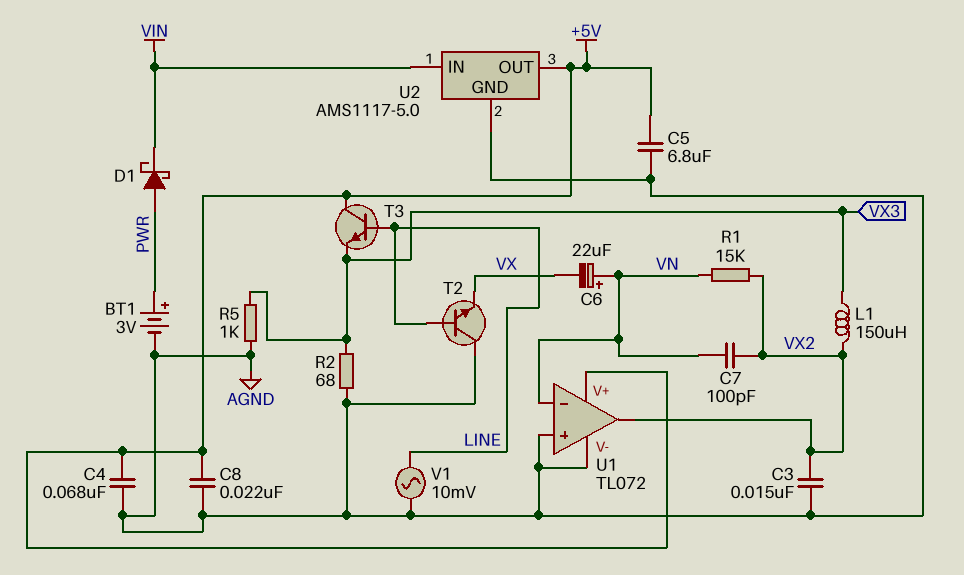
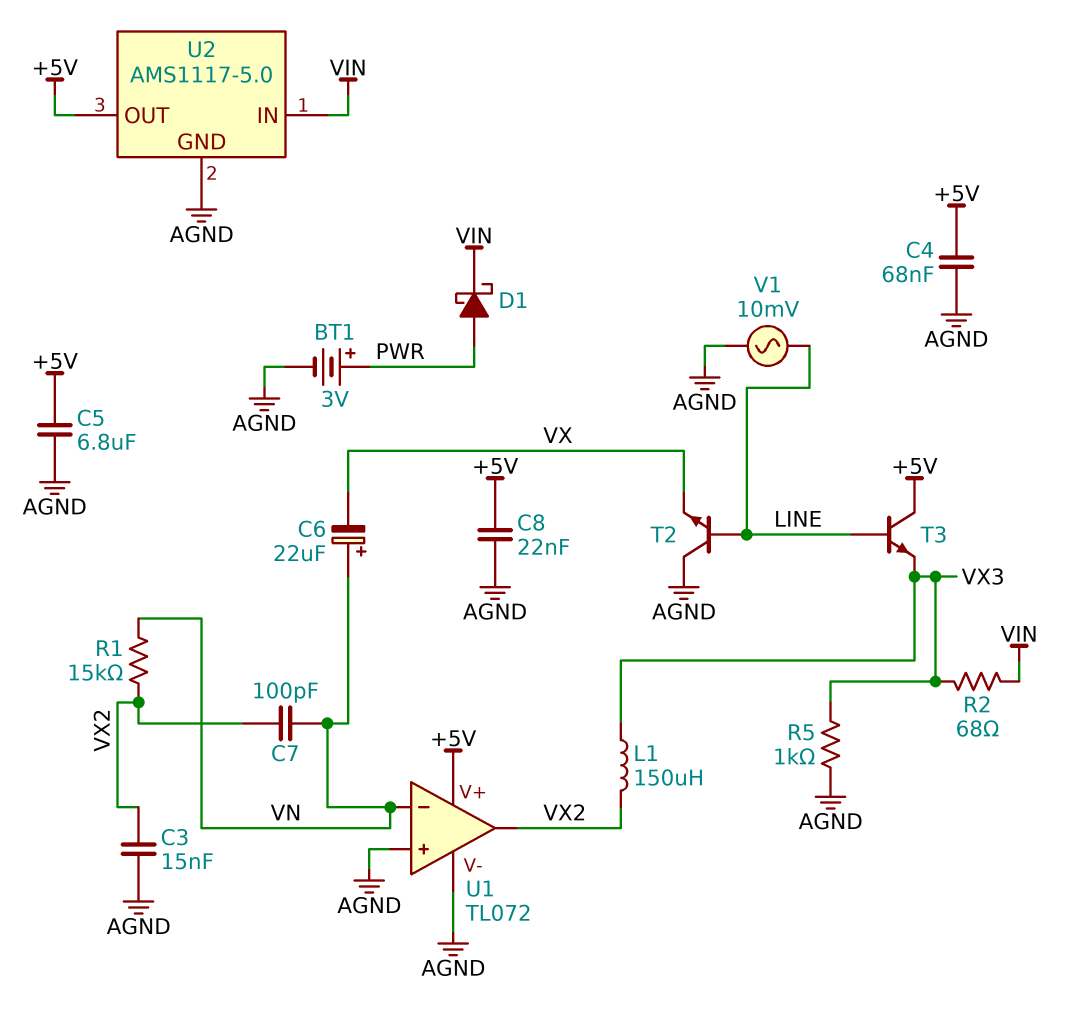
R2: 68 (AGND, VX3) -> 68 (VIN, VX3)

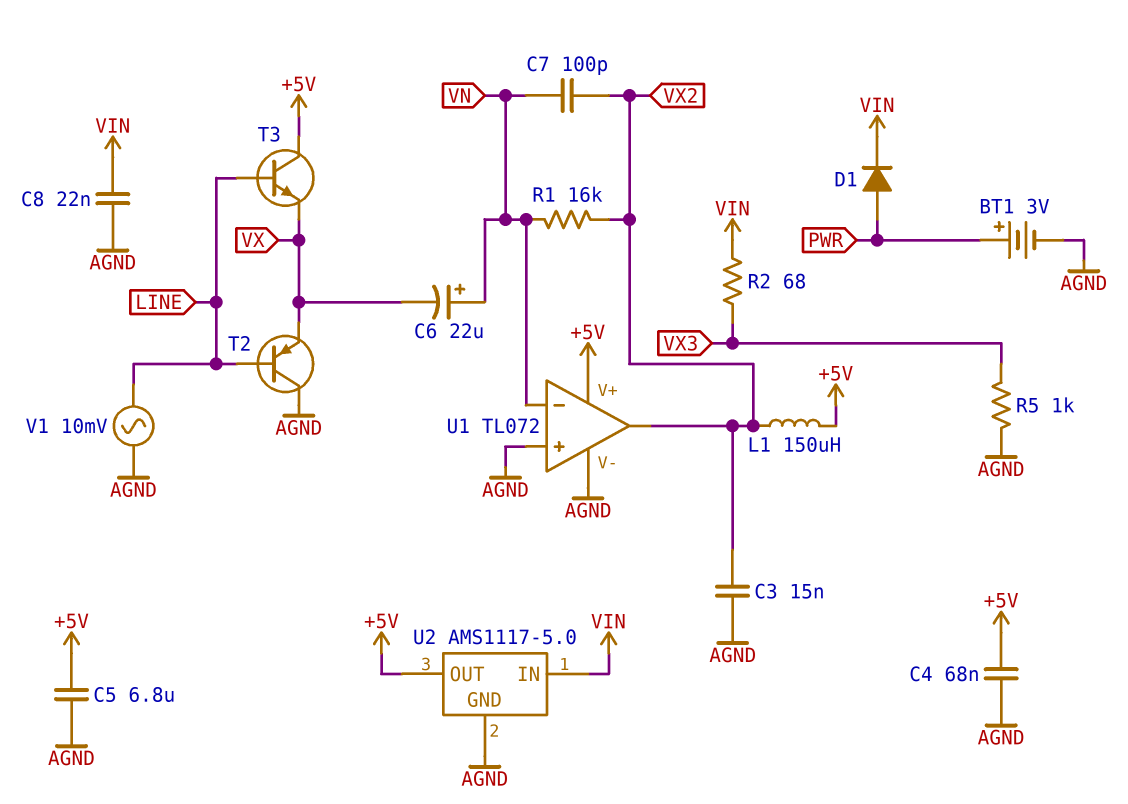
C8: 22nF (+5V, AGND) -> 22nF (AGND, VIN)
D1: schottky (A PWR, K VIN) -> diode (A PWR, K VIN)
L1: 150uH (VX2, VX3) -> 150uH (+5V, VX2)
R1: 15k (VN, VX2) -> 16k (VN, VX2)
T2: NPN (B LINE, C AGND, E VX) -> PNP (B LINE, C AGND, E VX)
T3: NPN (B LINE, C +5V, E VX3) -> NPN (B LINE, C +5V, E VX)

